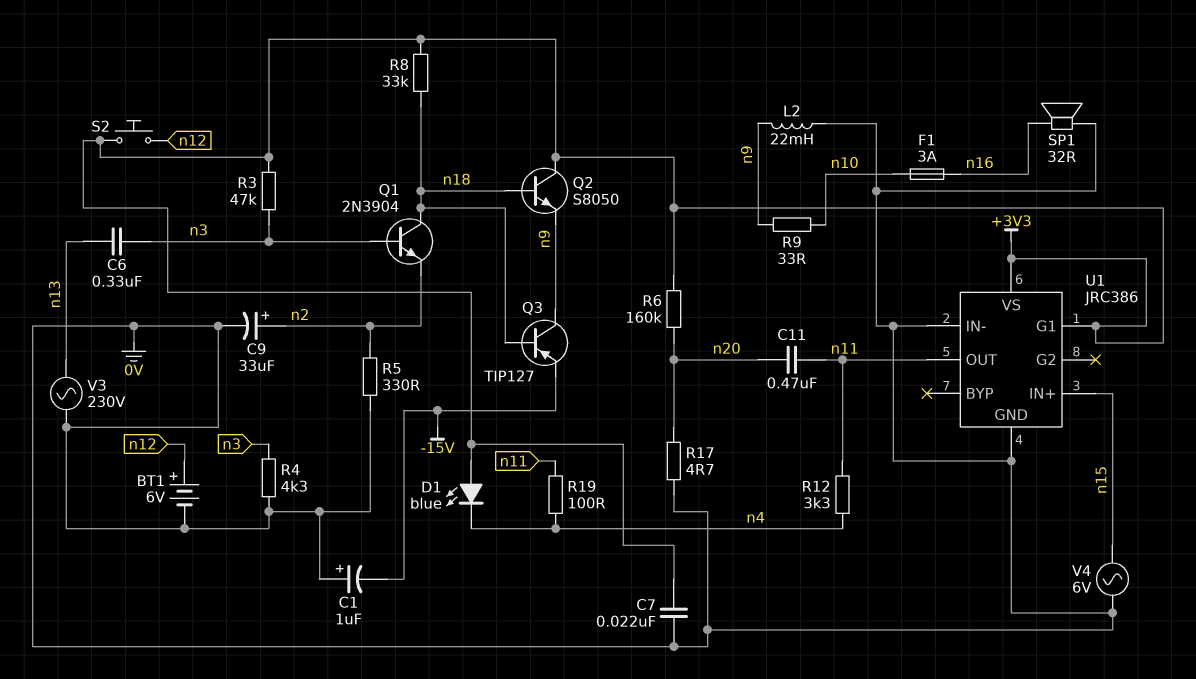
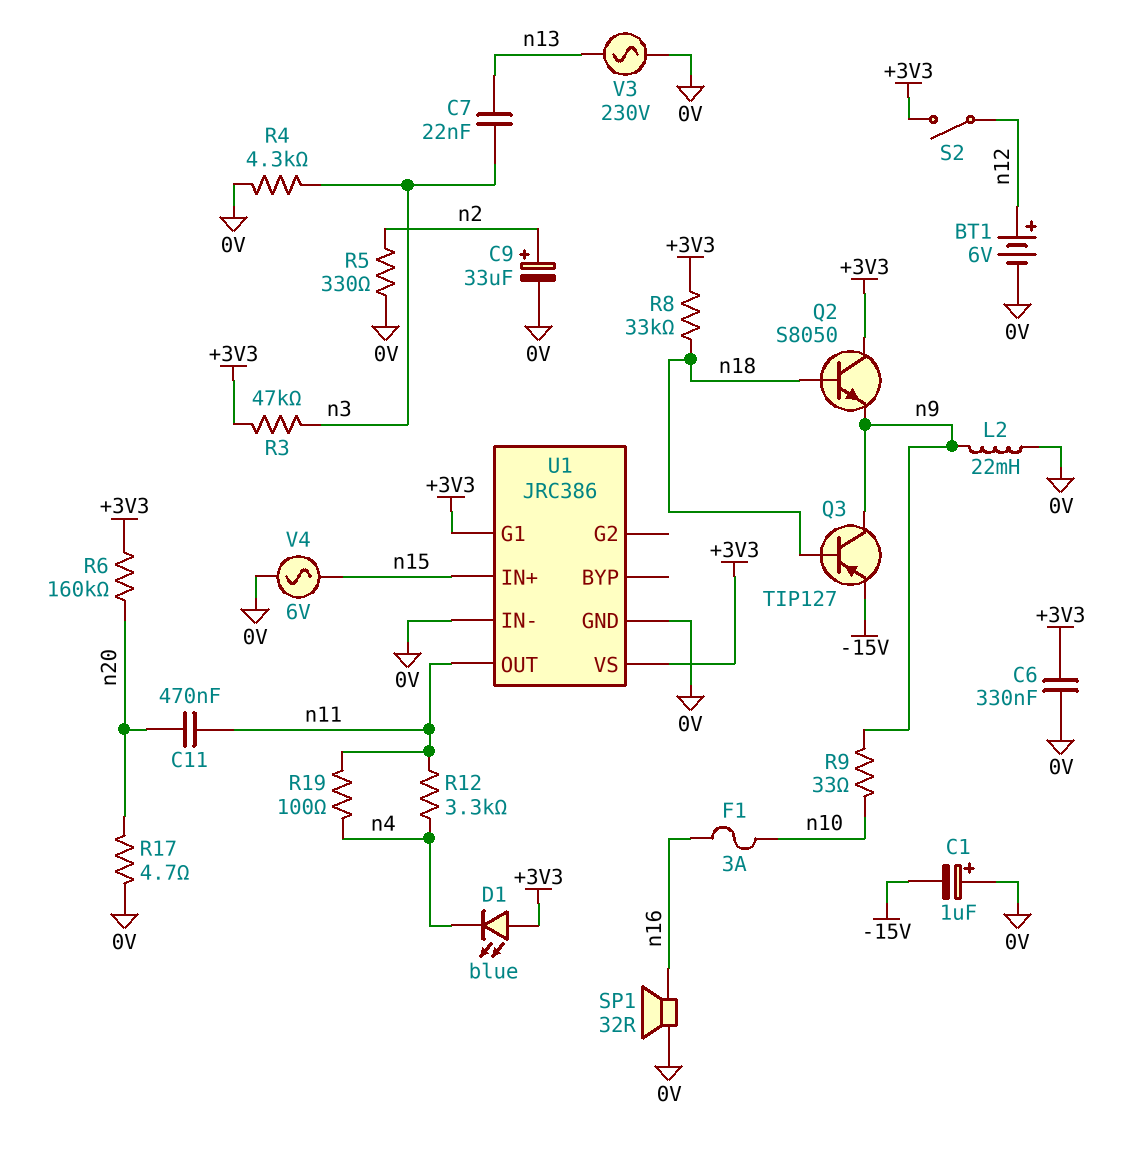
C6: 330nF (n3, n13) -> 330nF (+3V3, 0V)
C7: 22nF (+3V3, 0V) -> 22nF (n3, n13)
Q1: NPN 2N3904 (B n3, C n18, E n2) -> none
S2: button (+3V3, n12) -> switch (+3V3, n12)

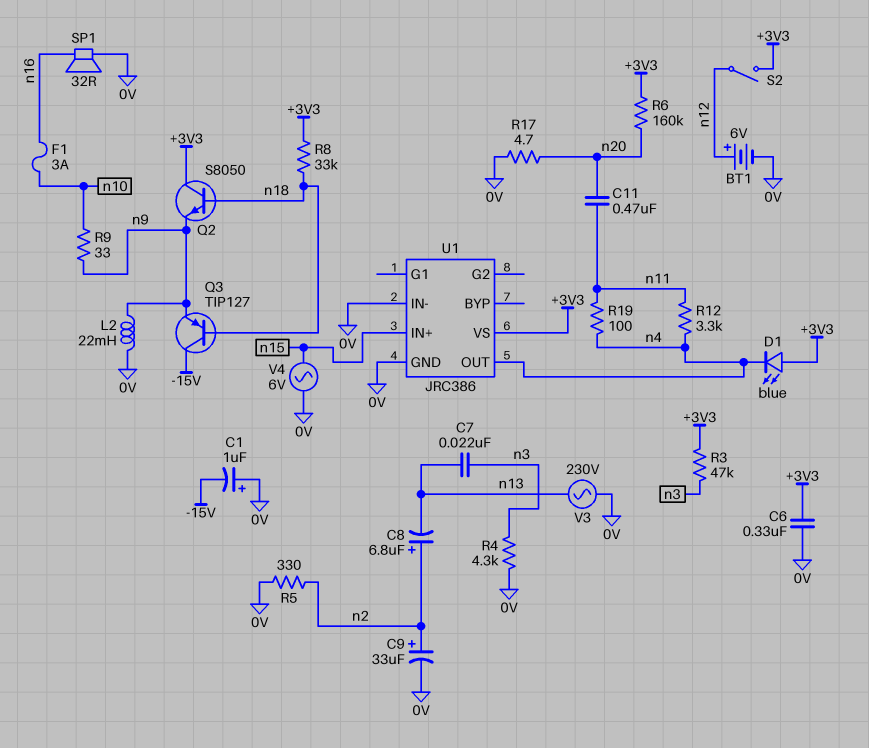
C8: none -> 6.8uF (plus n2, minus n13)
Q3: PNP TIP127 (B n18, C n9, E -15V) -> PNP TIP127 (B n18, C -15V, E n9)
U1 pin G1: +3V3 -> none
U1 pin OUT: n11 -> n4

